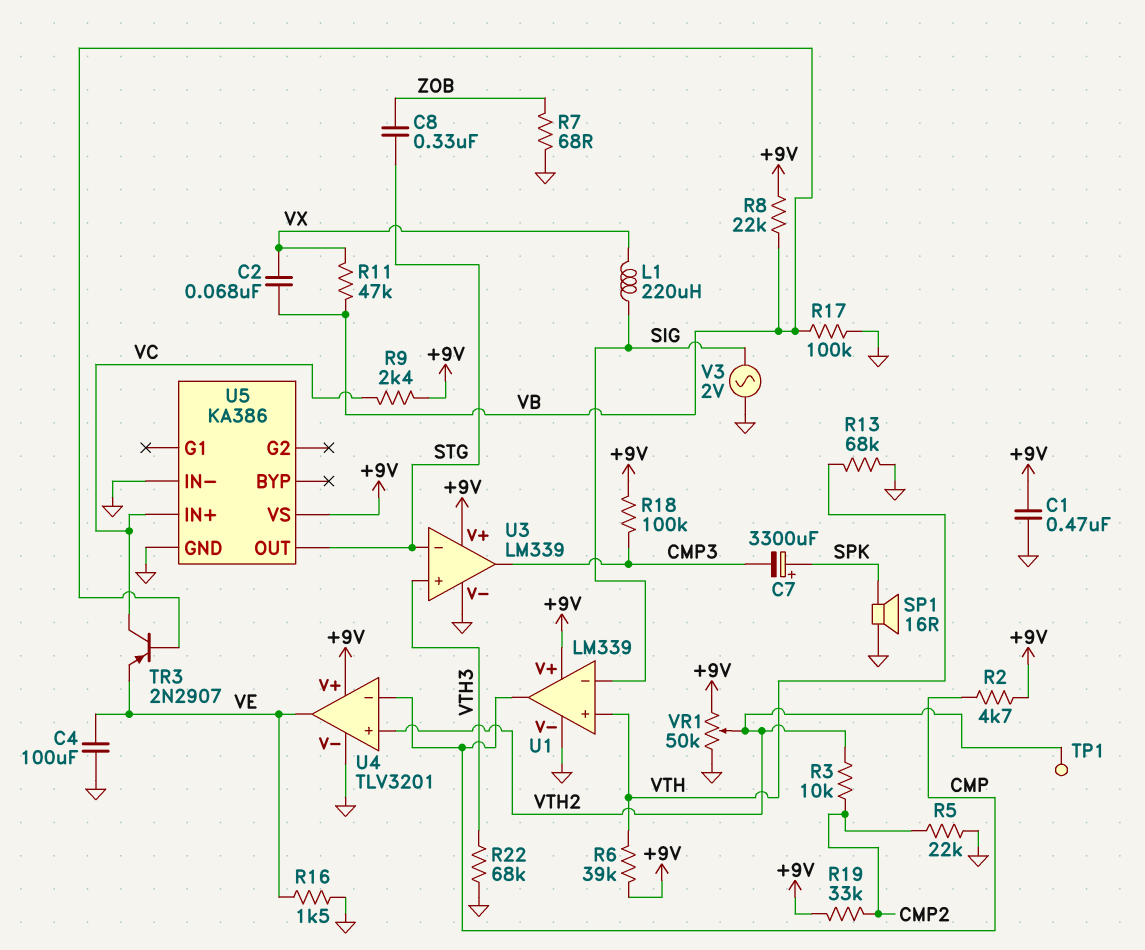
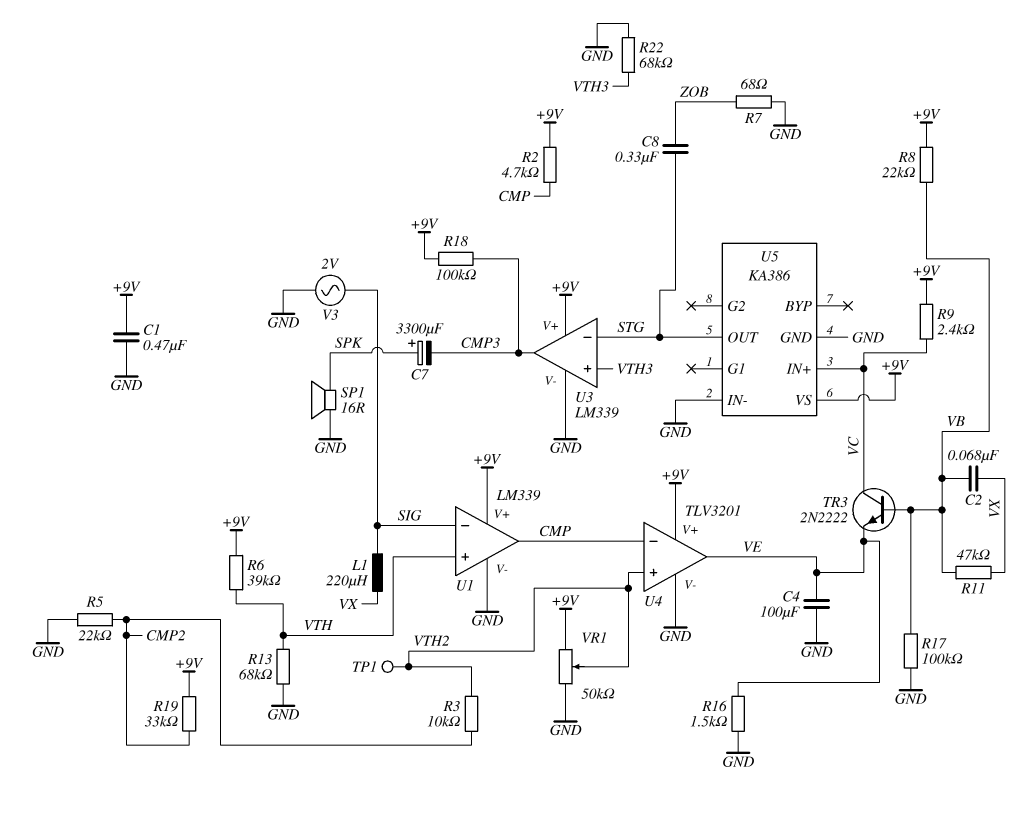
TR3: PNP 2N2907 (B VB, C VC, E VE) -> NPN 2N2222 (B VB, C VC, E VE)

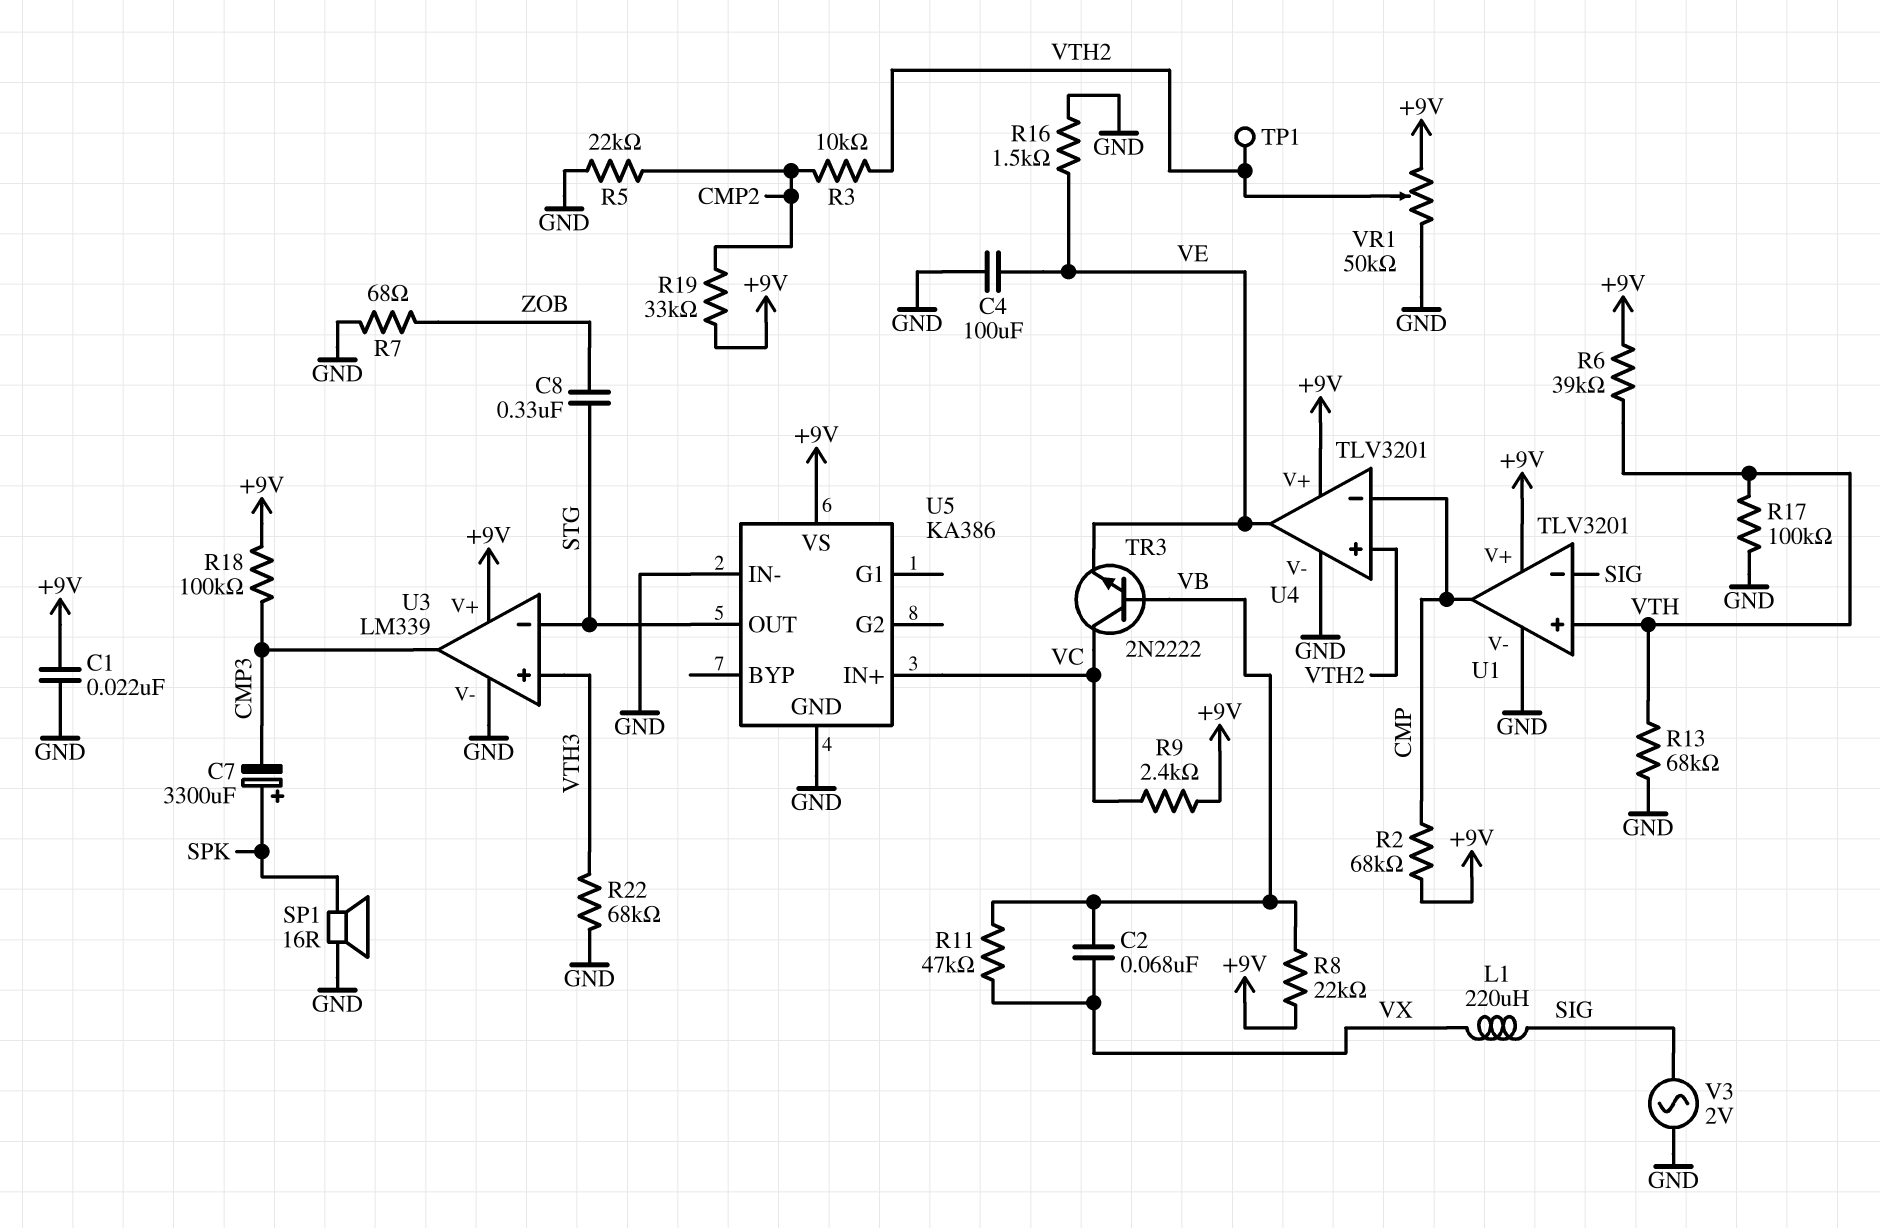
C1: 470nF (+9V, GND) -> 22nF (+9V, GND)
R2: 4.7k (+9V, CMP) -> 68k (+9V, CMP)
R17: 100k (GND, VB) -> 100k (GND, VTH)
U1: LM339 -> TLV3201

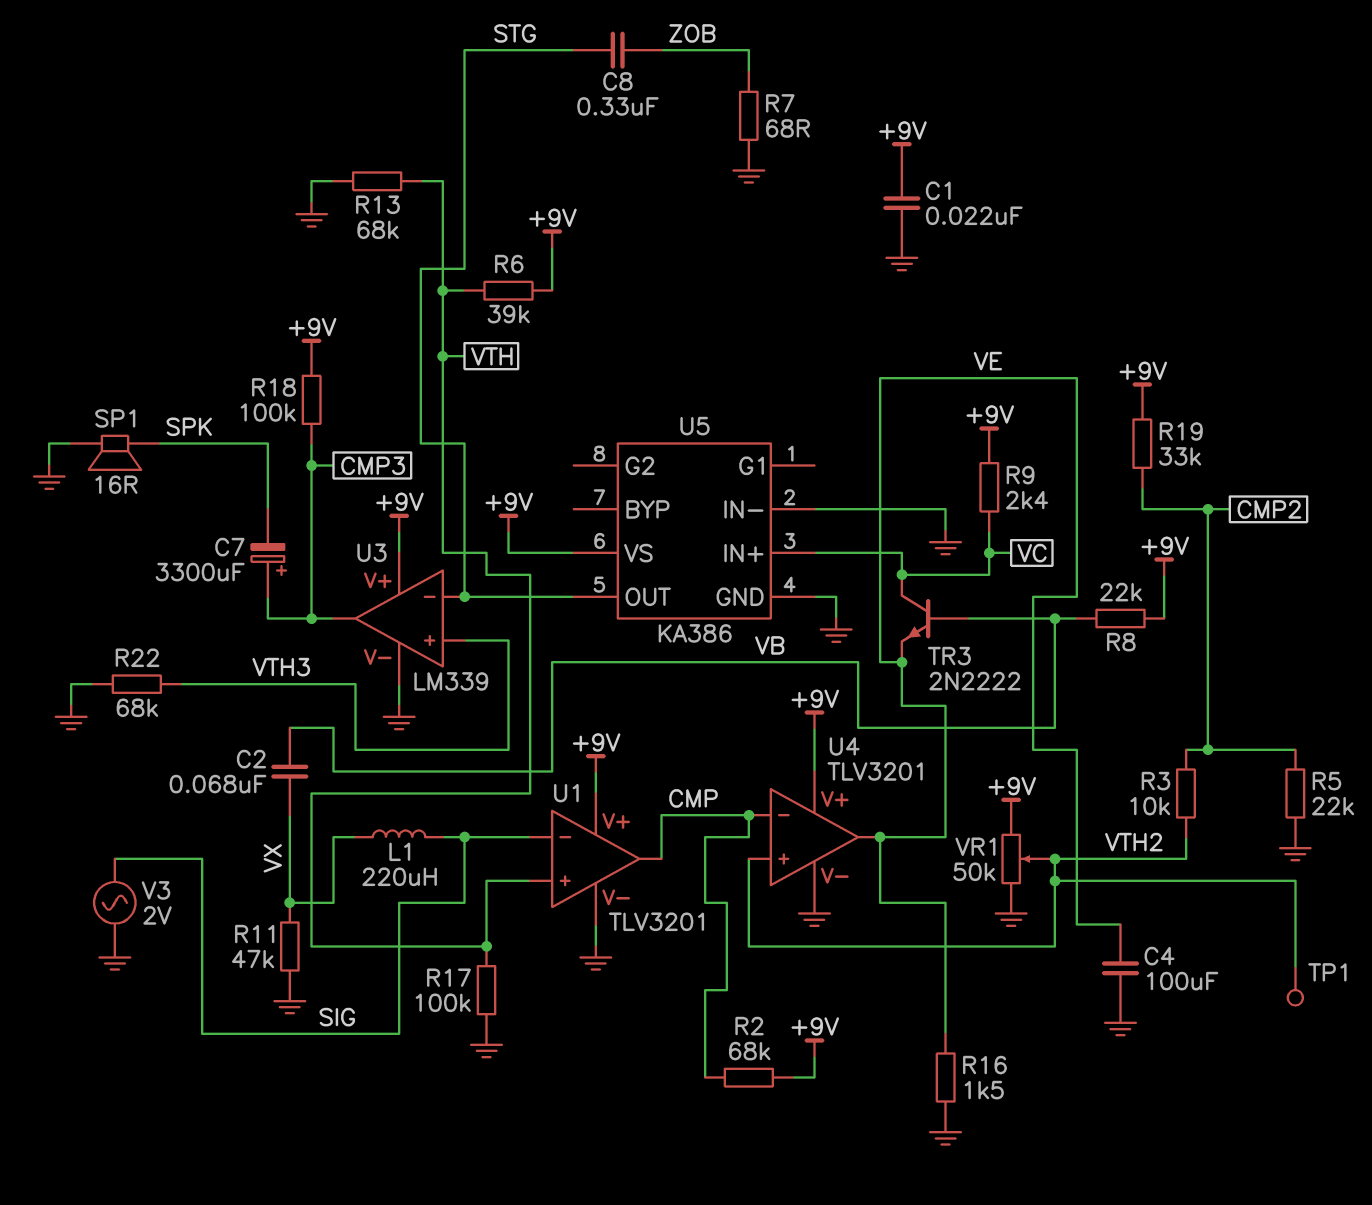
C7: 3300uF (plus SPK, minus CMP3) -> 3300uF (plus CMP3, minus SPK)
R11: 47k (VB, VX) -> 47k (GND, VX)

